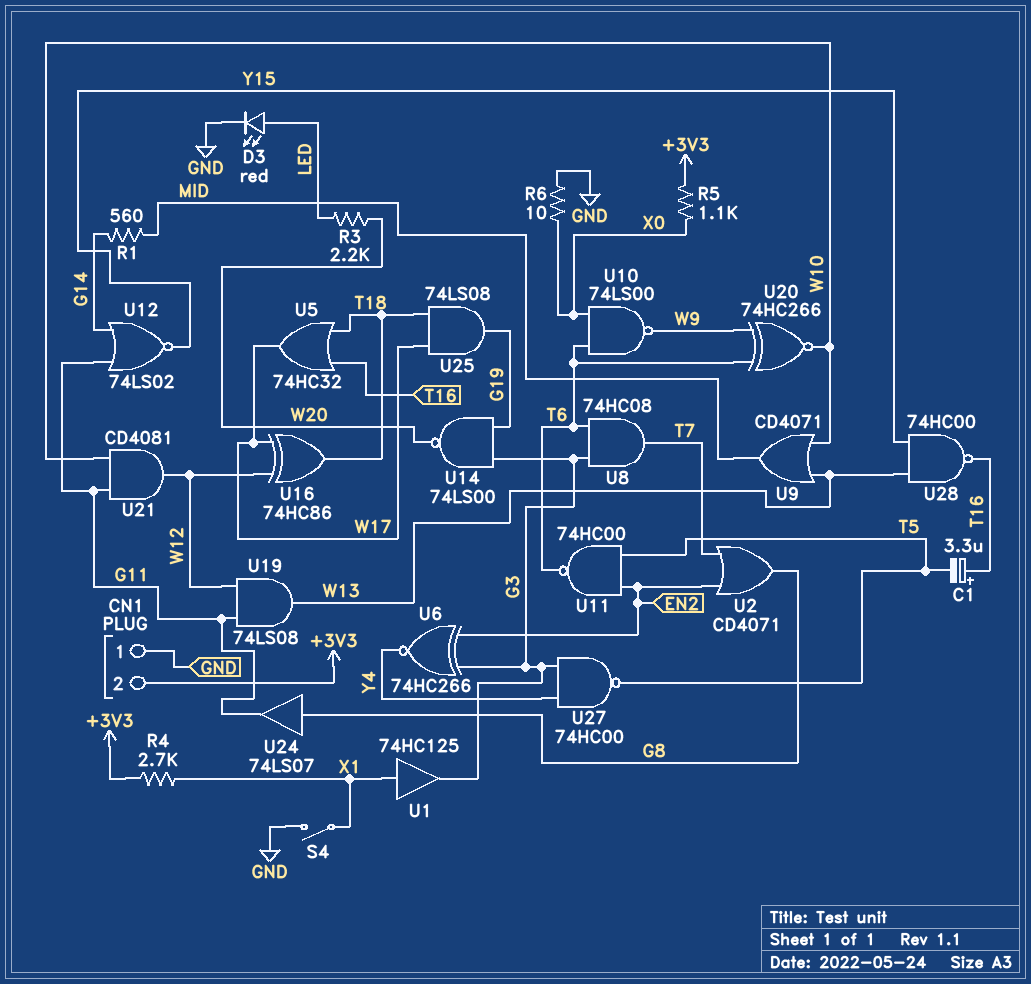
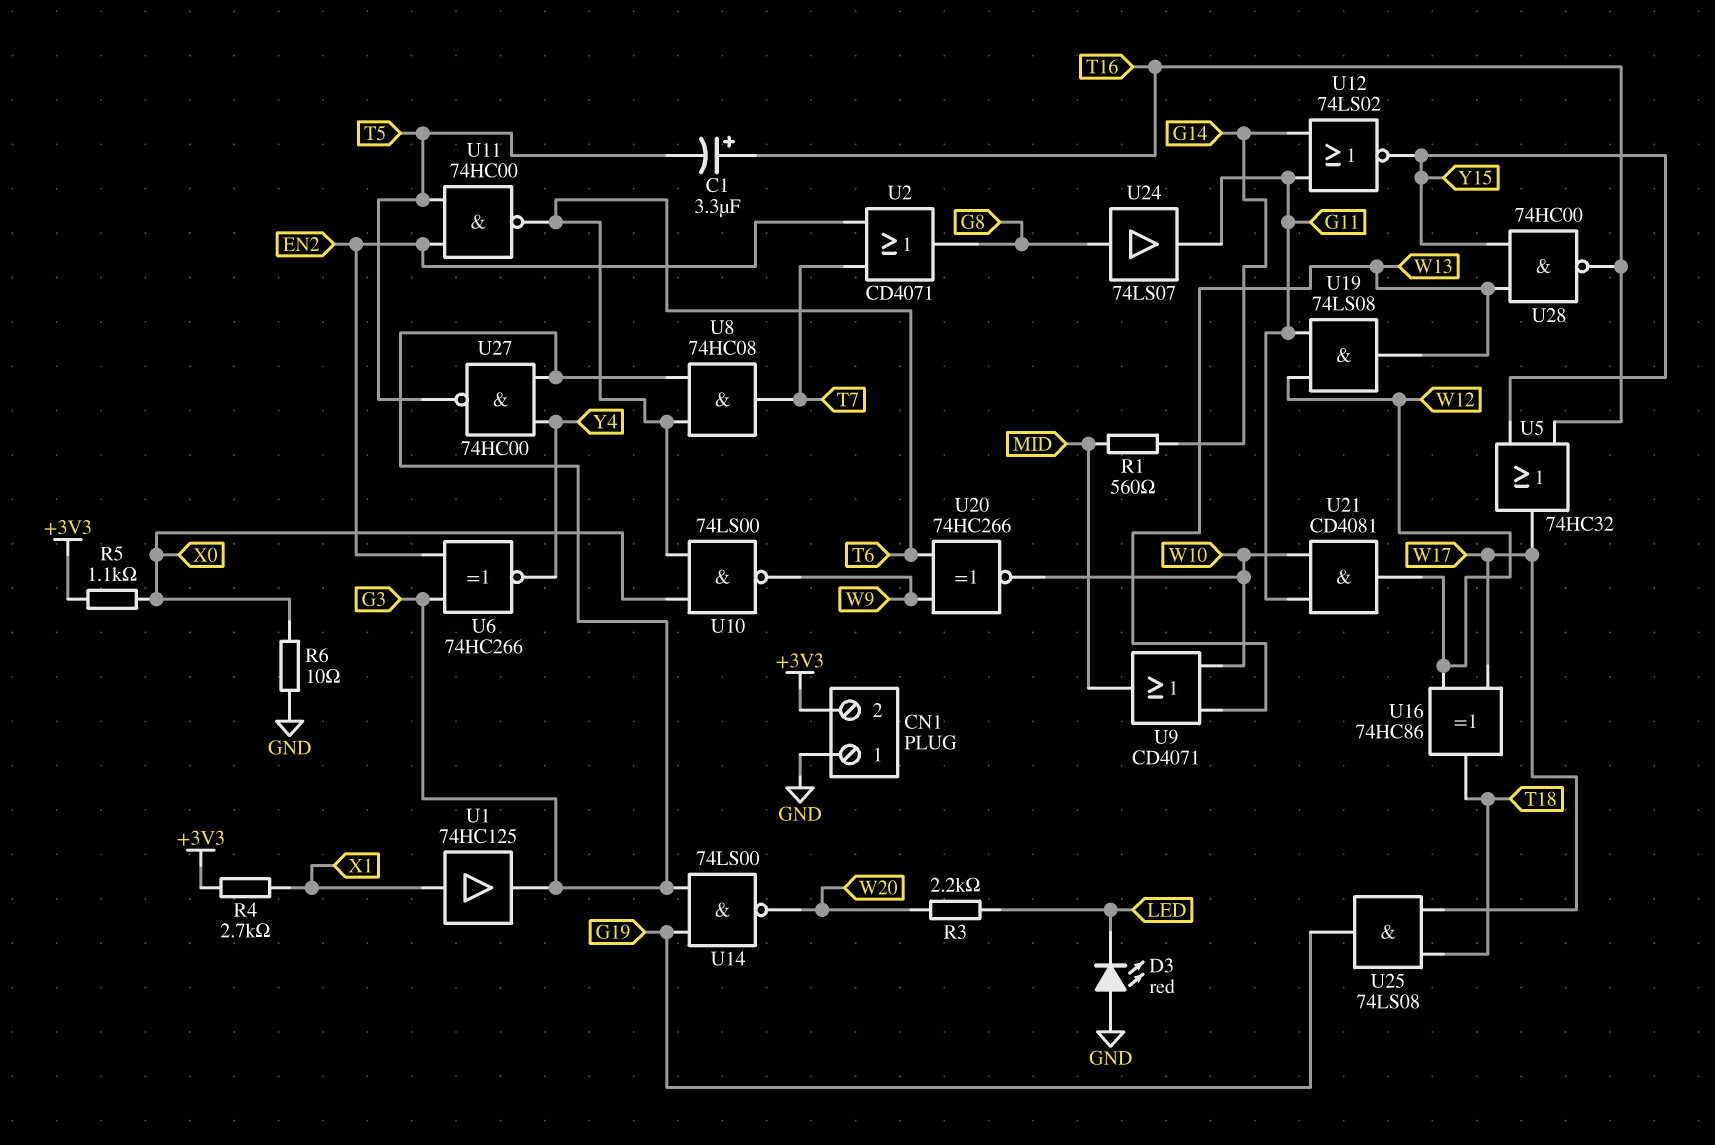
D3: LED red (A LED, K GND) -> LED red (A GND, K LED)
S4: switch (GND, X1) -> none
U5: OR 74HC32 (in T16, in T18, out W17) -> OR 74HC32 (in T16, in Y15, out W17)

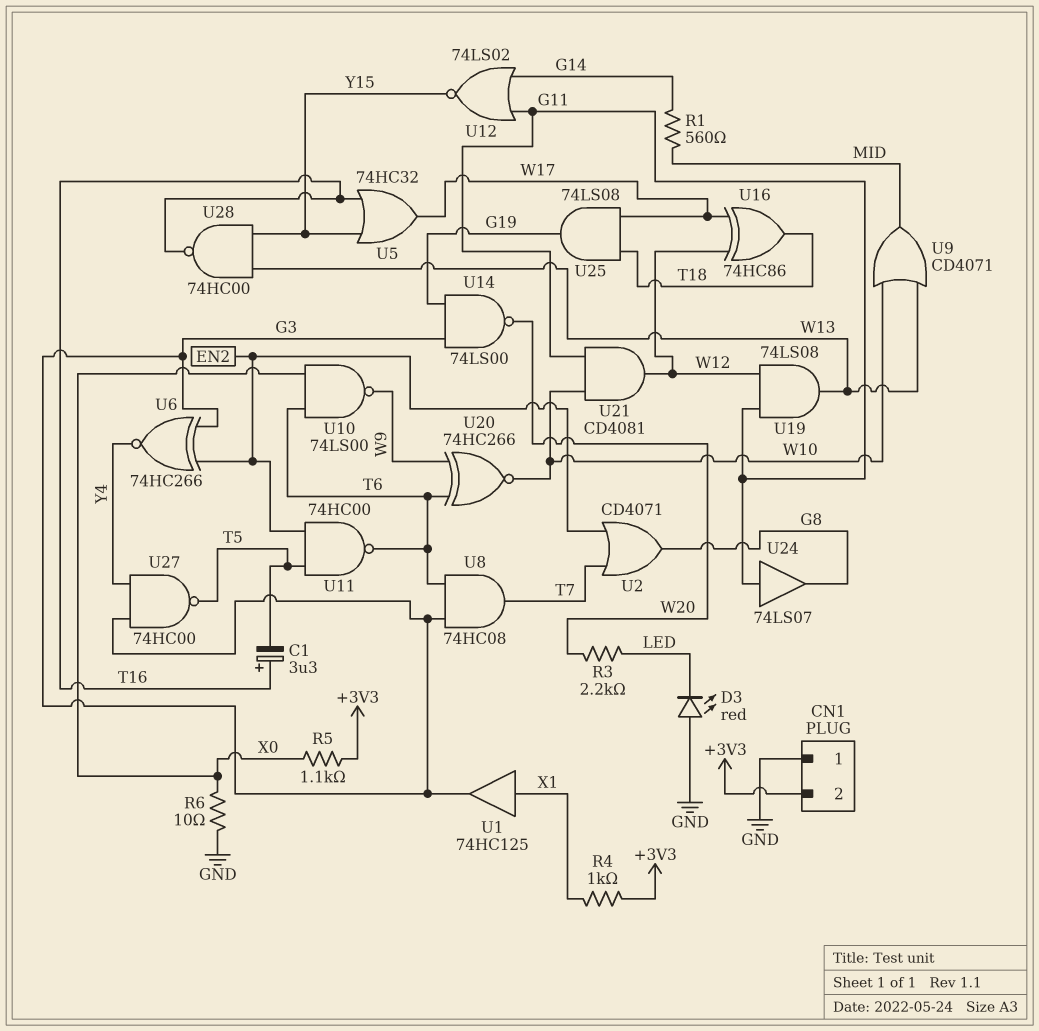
R4: 2.7k (+3V3, X1) -> 1k (+3V3, X1)
U24: buffer 74LS07 (in G8, out G11) -> buffer 74LS07 (in G11, out G8)

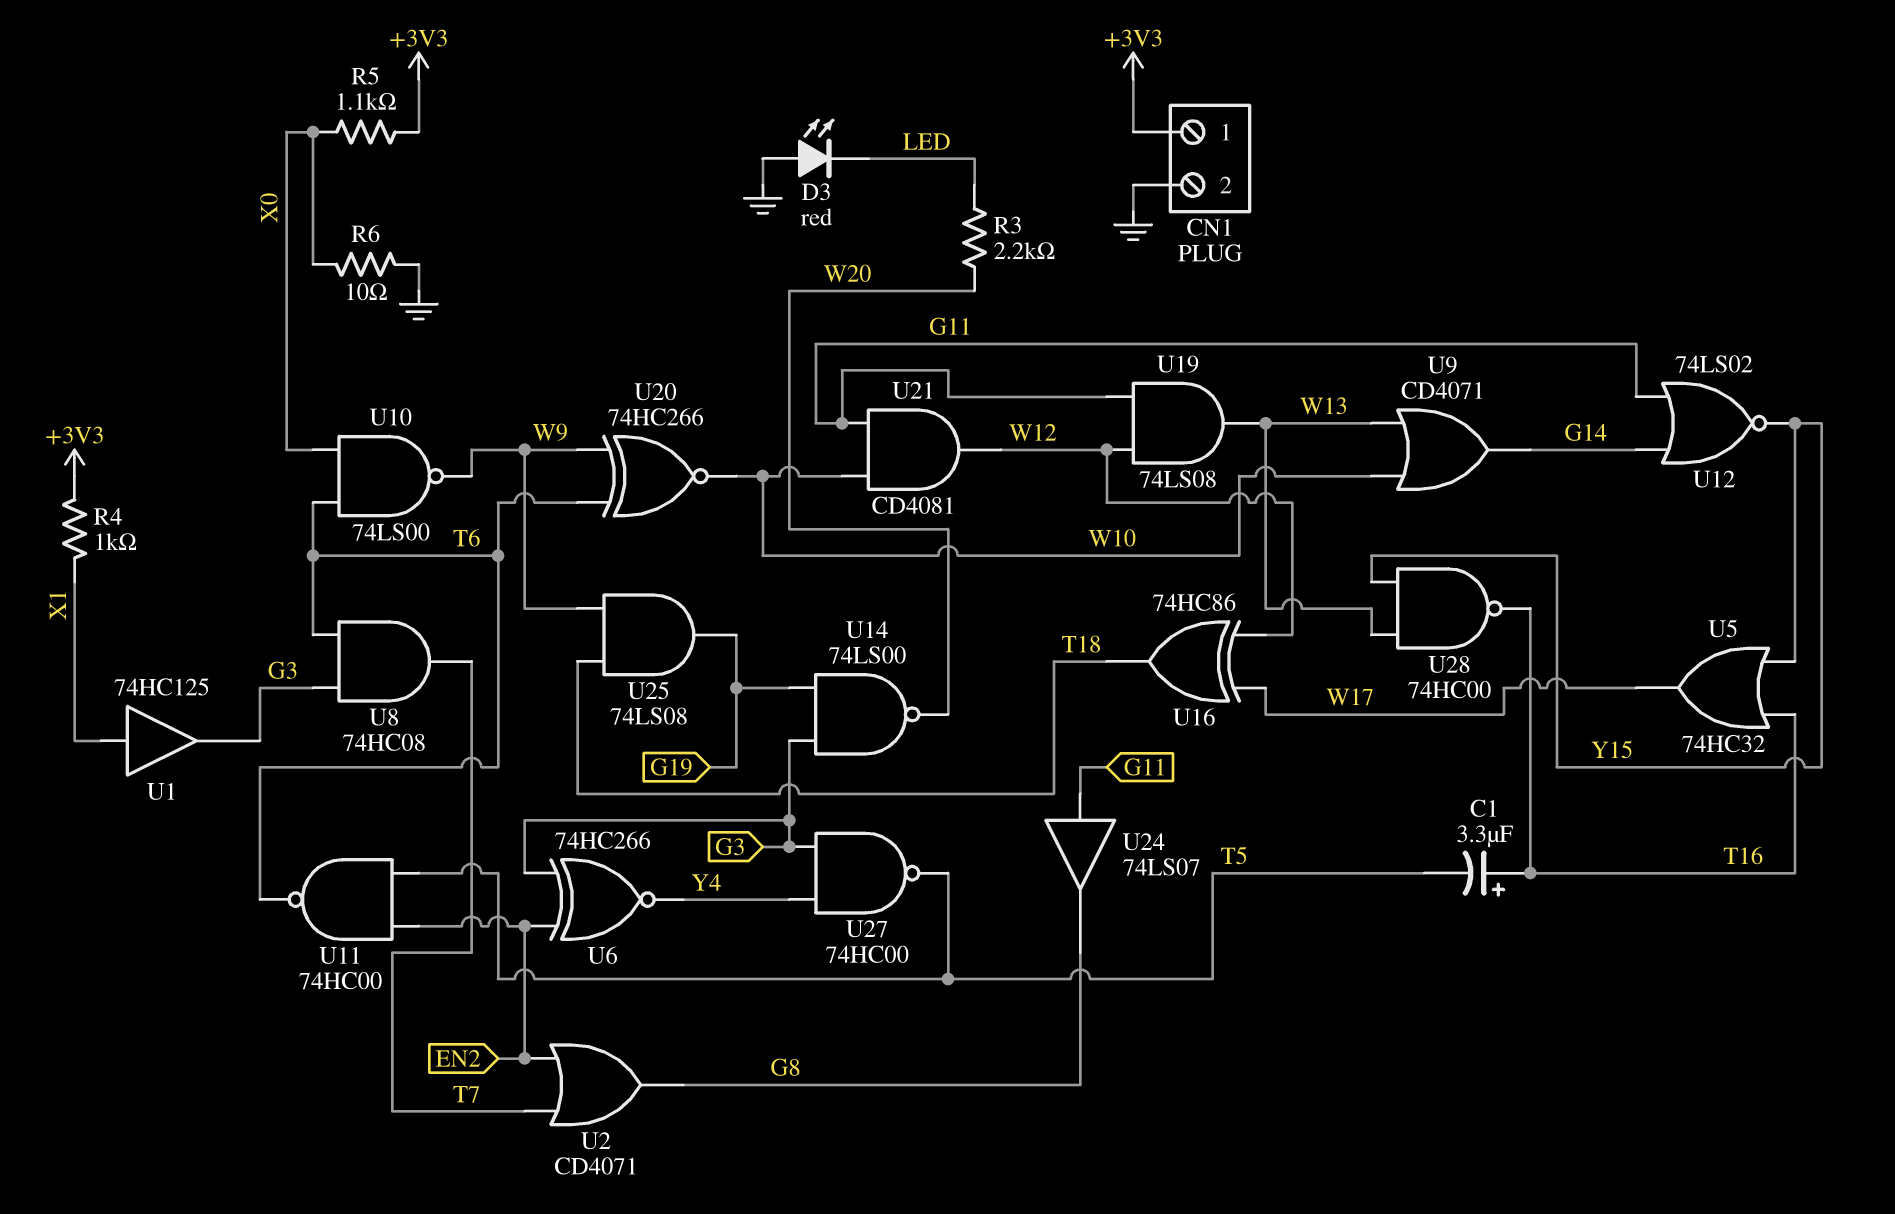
CN1 pin 1: GND -> +3V3
CN1 pin 2: +3V3 -> GND
R1: 560 (G14, MID) -> none
U9: OR CD4071 (in W10, in W13, out MID) -> OR CD4071 (in W10, in W13, out G14)
U25: AND 74LS08 (in T18, in W17, out G19) -> AND 74LS08 (in T18, in W9, out G19)

